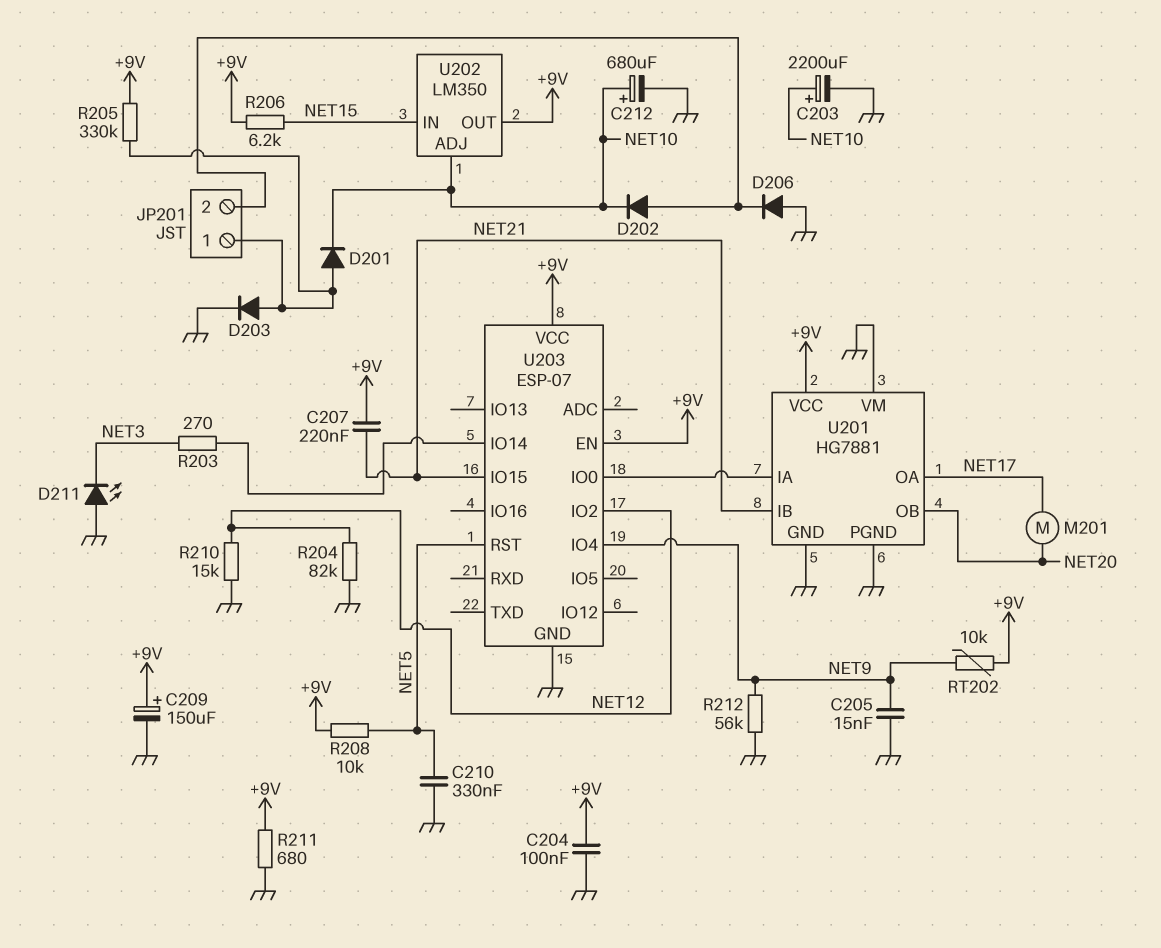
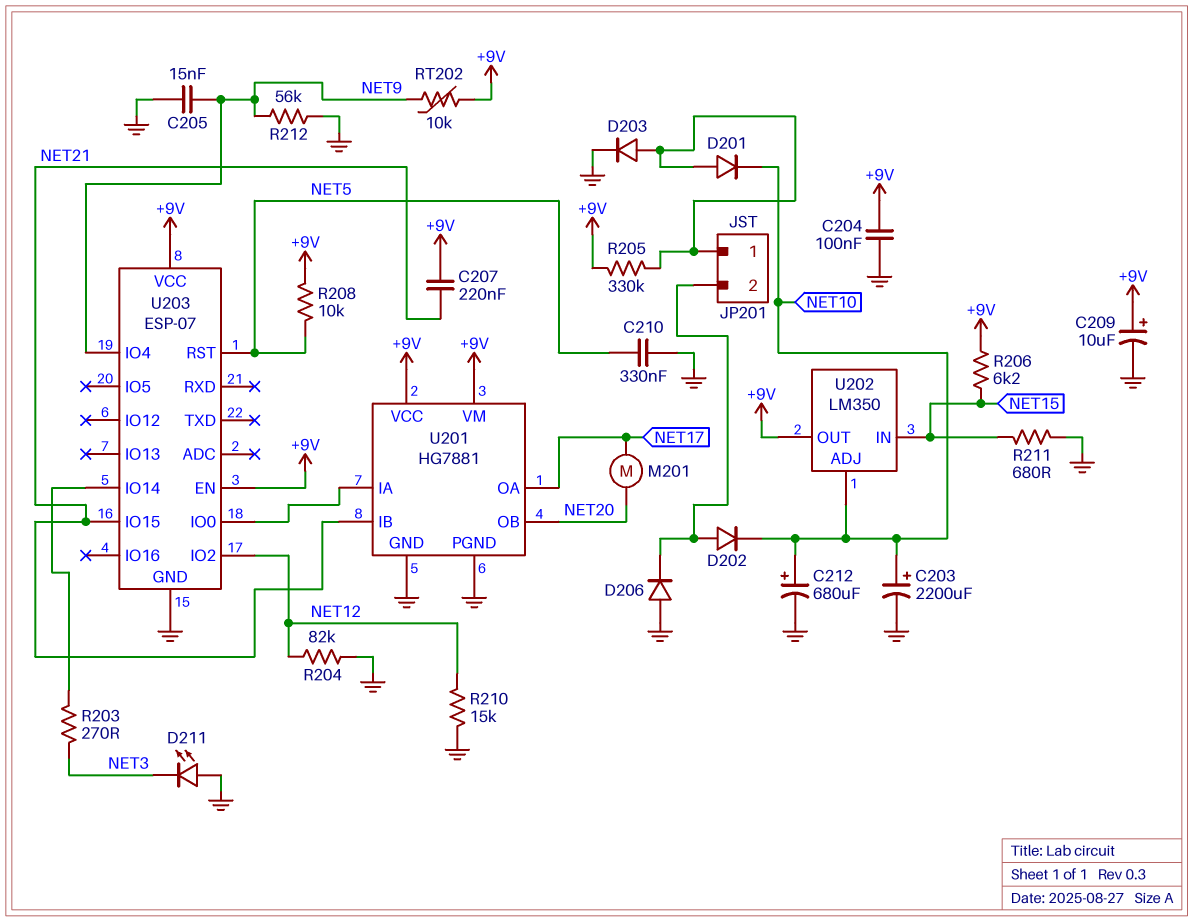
C209: 150uF (plus +9V, minus GND) -> 10uF (plus +9V, minus GND)
R211: 680 (+9V, GND) -> 680 (GND, NET15)
U201 pin VM: GND -> +9V

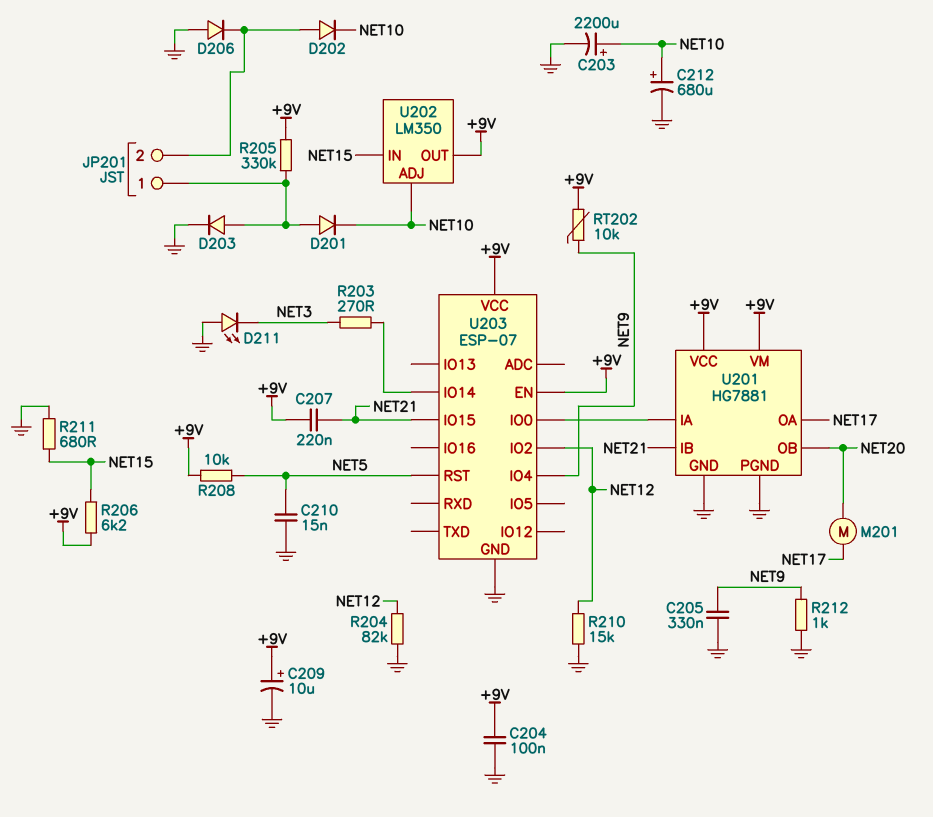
C205: 15nF (GND, NET9) -> 330nF (GND, NET9)
C210: 330nF (GND, NET5) -> 15nF (GND, NET5)
R212: 56k (GND, NET9) -> 1k (GND, NET9)

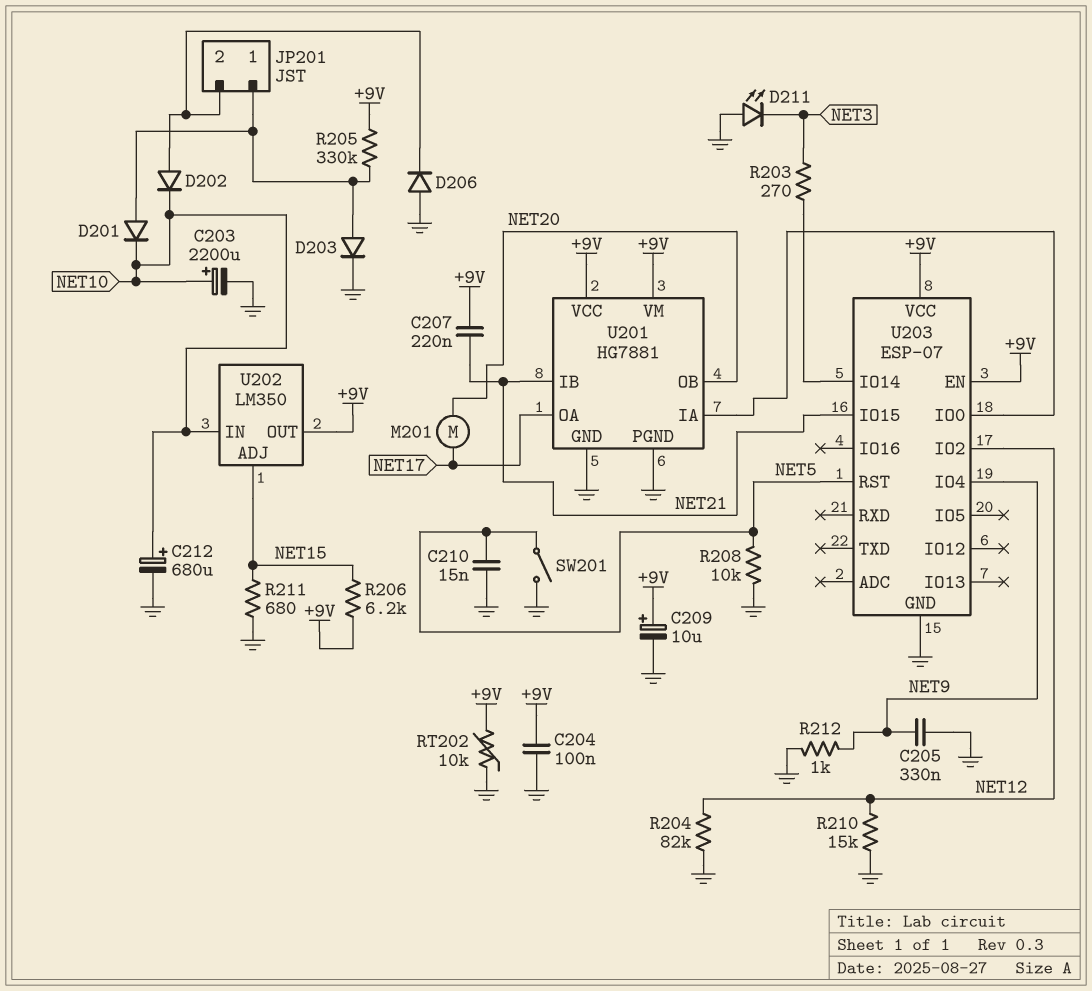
R208: 10k (+9V, NET5) -> 10k (GND, NET5)
RT202: 10k (+9V, NET9) -> 10k (+9V, GND)
SW201: none -> switch (GND, NET5)
U202 pin ADJ: NET10 -> NET15
U202 pin IN: NET15 -> NET10

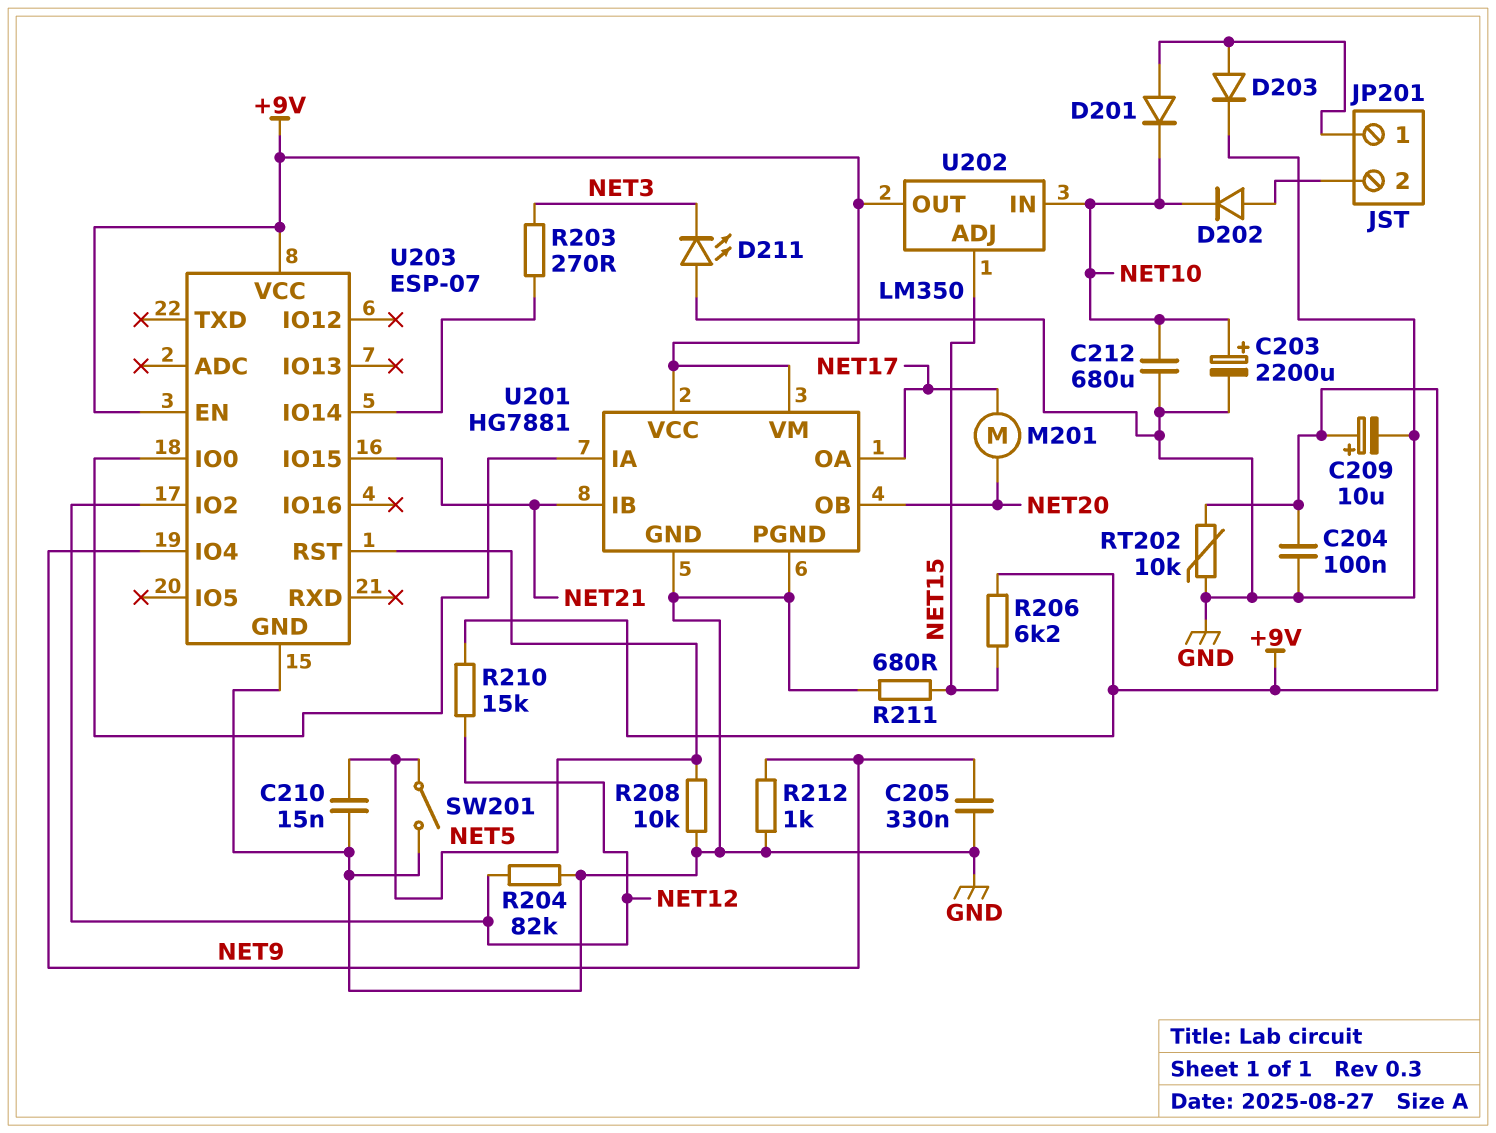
C207: 220nF (+9V, NET21) -> none
C212: 680uF (plus NET10, minus GND) -> 680uF (GND, NET10)
D206: diode (A GND, K JP201/2) -> none
R205: 330k (+9V, JP201/1) -> none
R210: 15k (GND, NET12) -> 15k (+9V, NET12)

